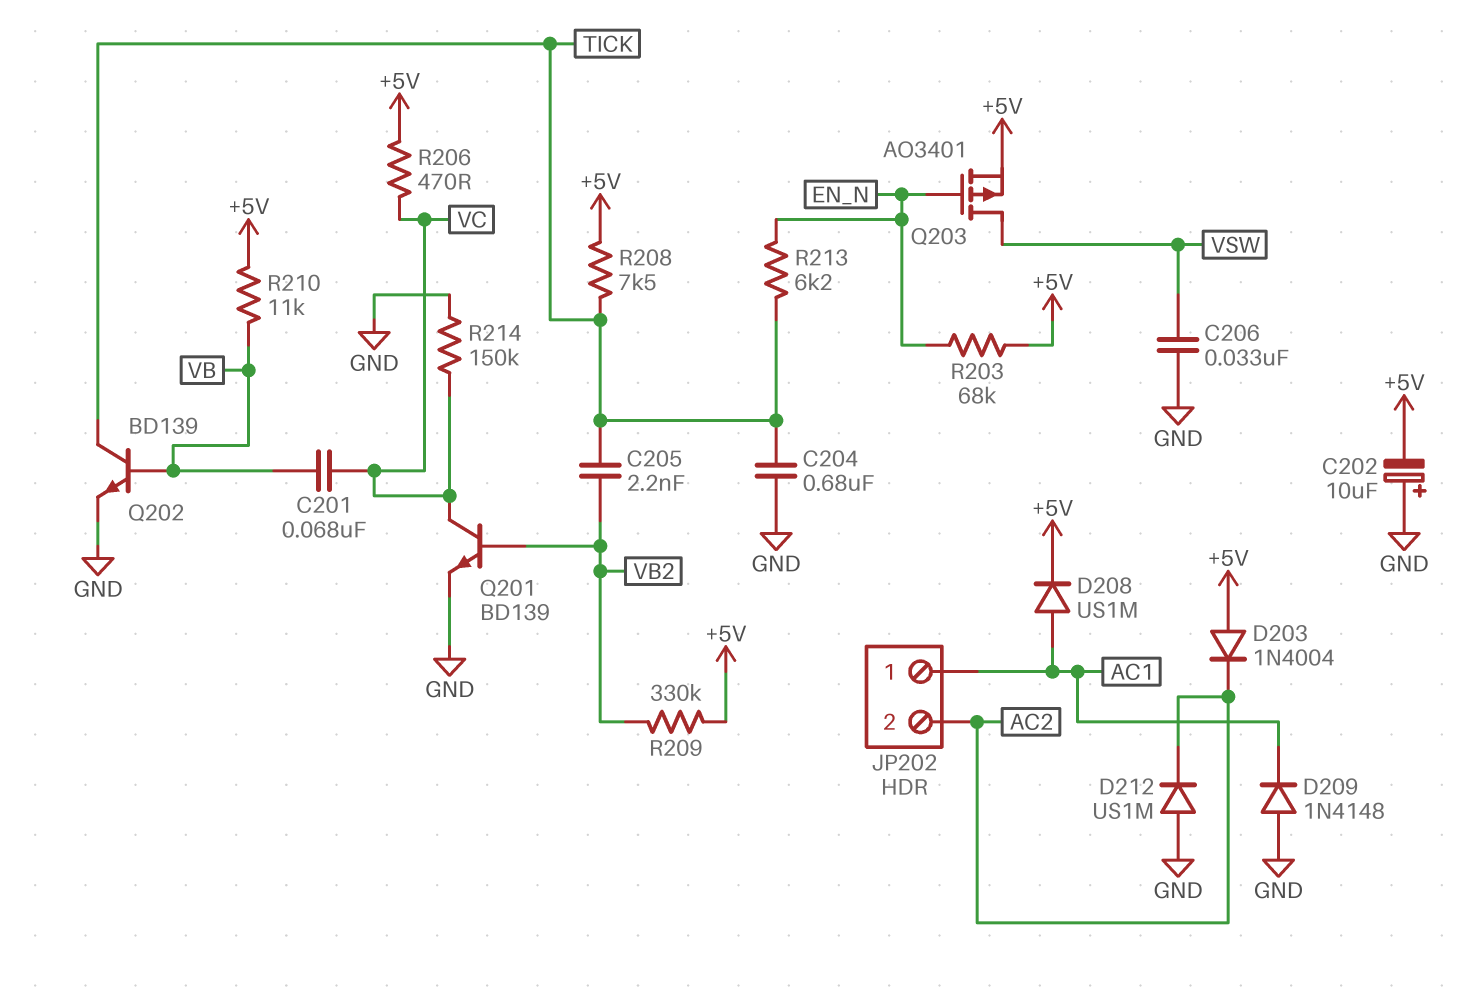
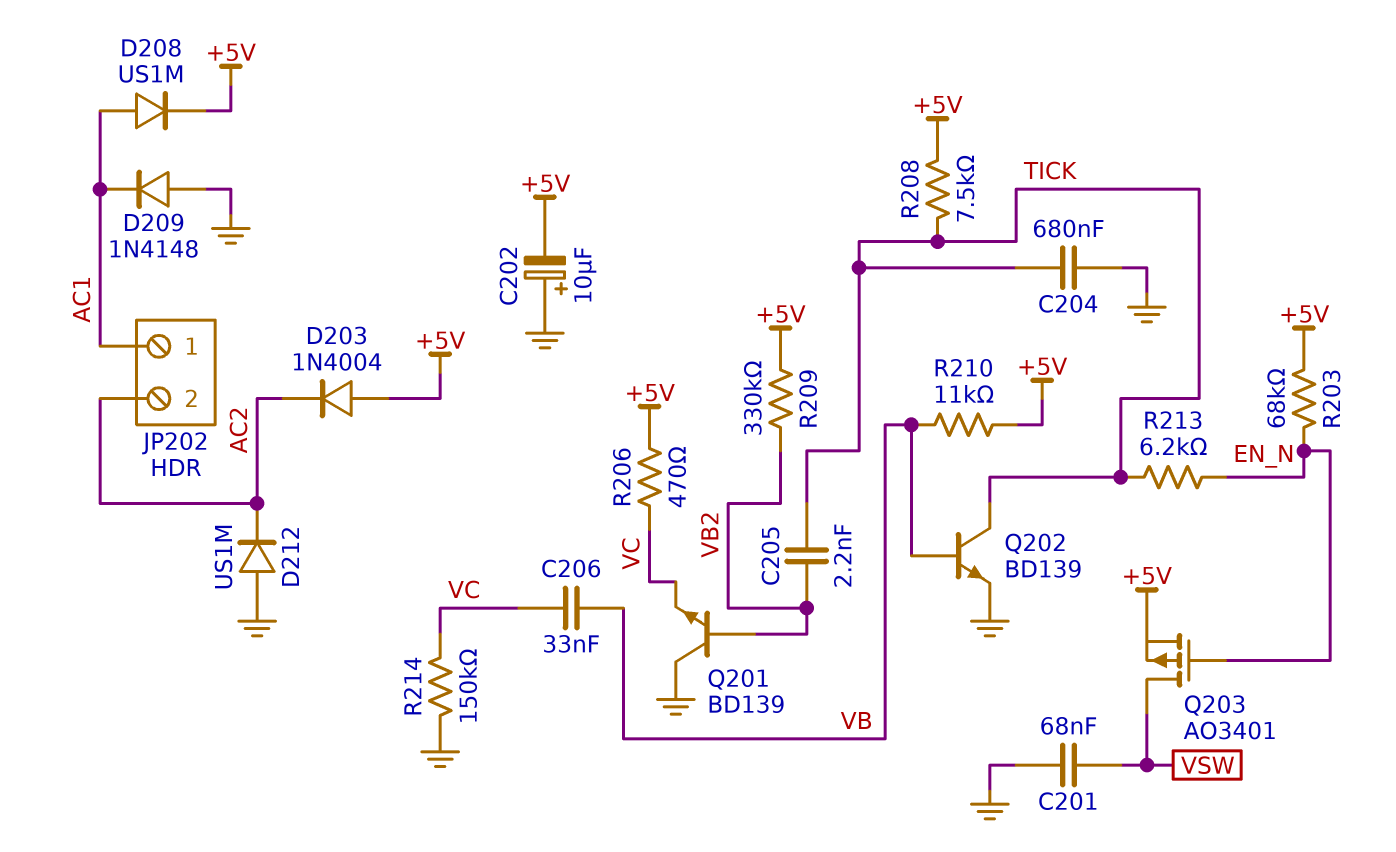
C201: 68nF (VB, VC) -> 68nF (GND, VSW)
C206: 33nF (GND, VSW) -> 33nF (VB, VC)
Q201: NPN BD139 (B VB2, C VC, E GND) -> NPN BD139 (B VB2, C GND, E VC)

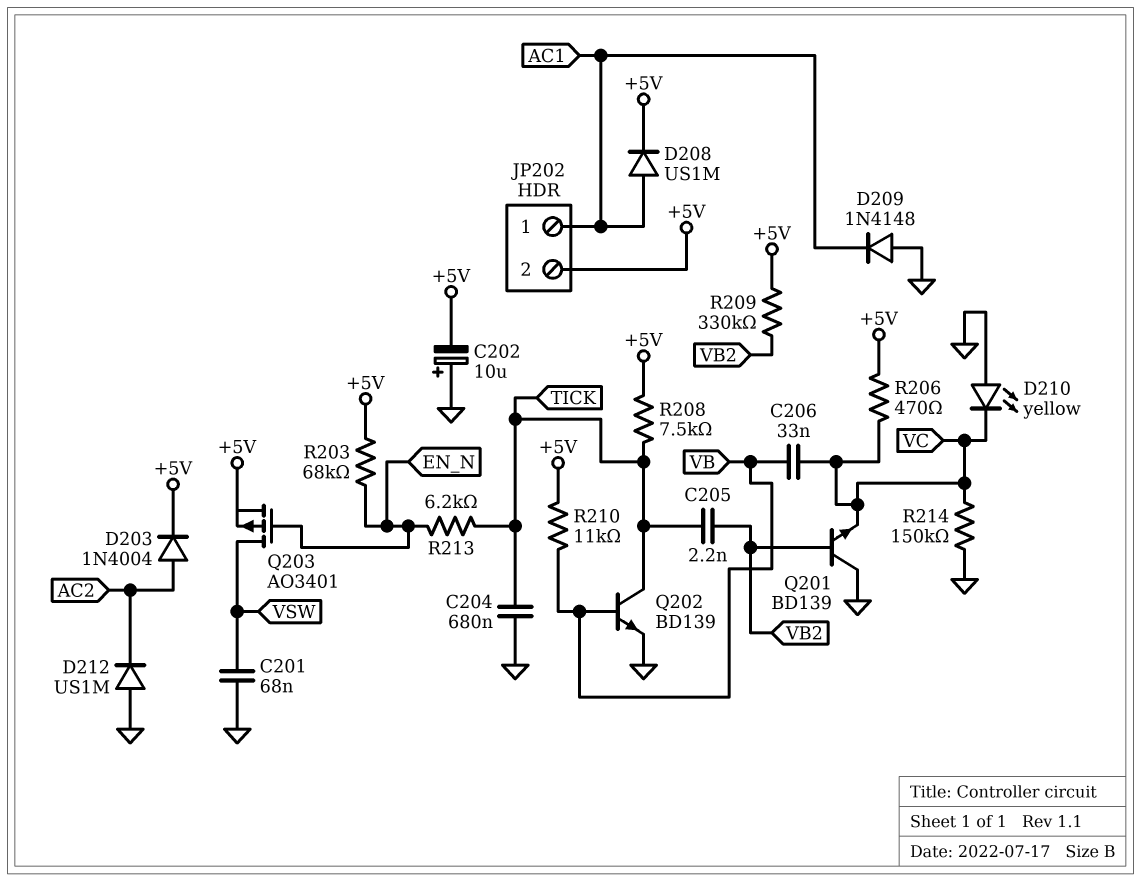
D203: diode 1N4004 (A +5V, K AC2) -> diode 1N4004 (A AC2, K +5V)
D210: none -> LED yellow (A GND, K VC)
JP202 pin 2: AC2 -> +5V

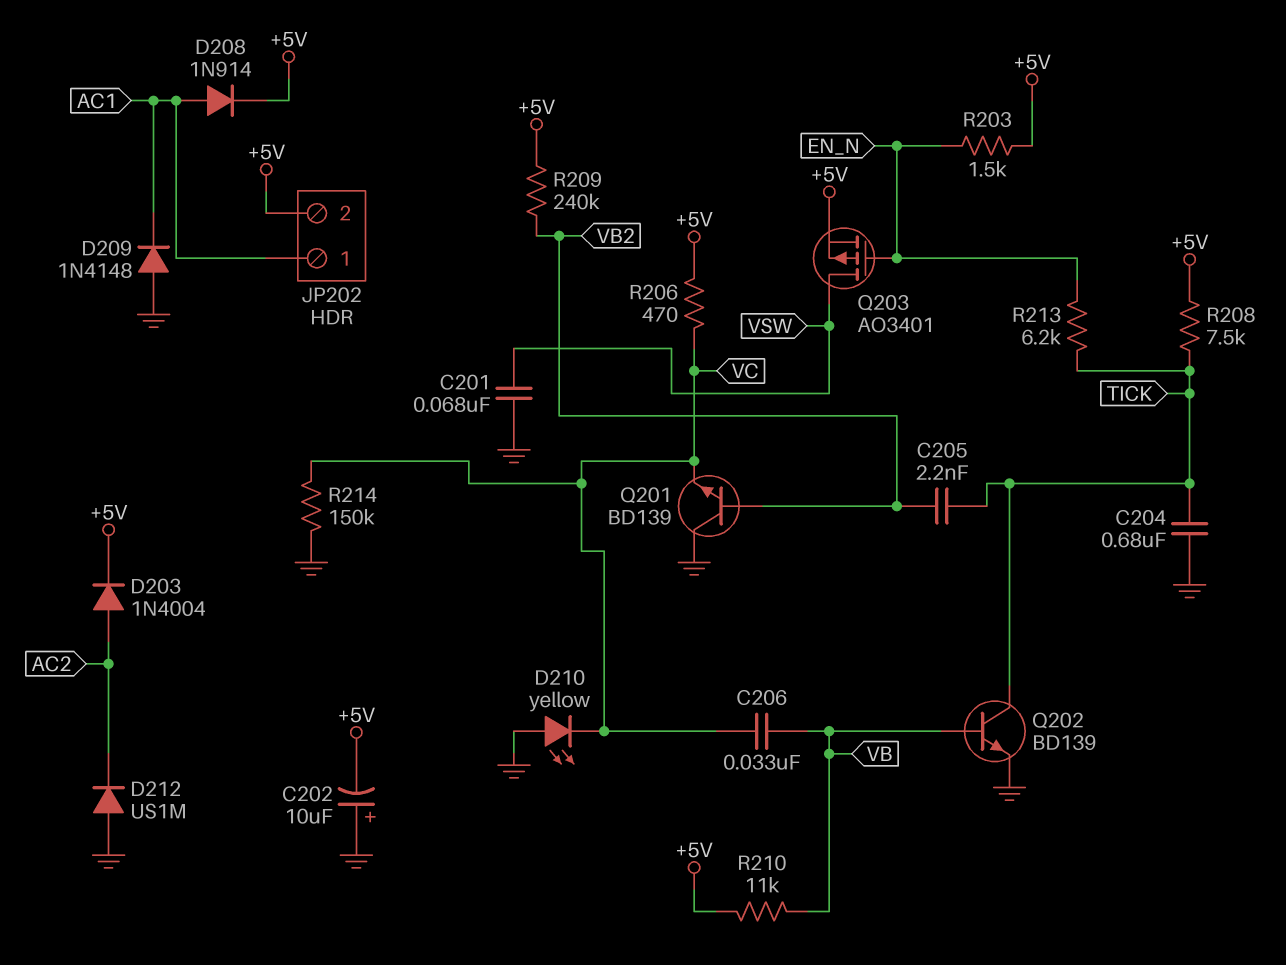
D208: diode US1M (A AC1, K +5V) -> diode 1N914 (A AC1, K +5V)
R203: 68k (+5V, EN_N) -> 1.5k (+5V, EN_N)
R209: 330k (+5V, VB2) -> 240k (+5V, VB2)

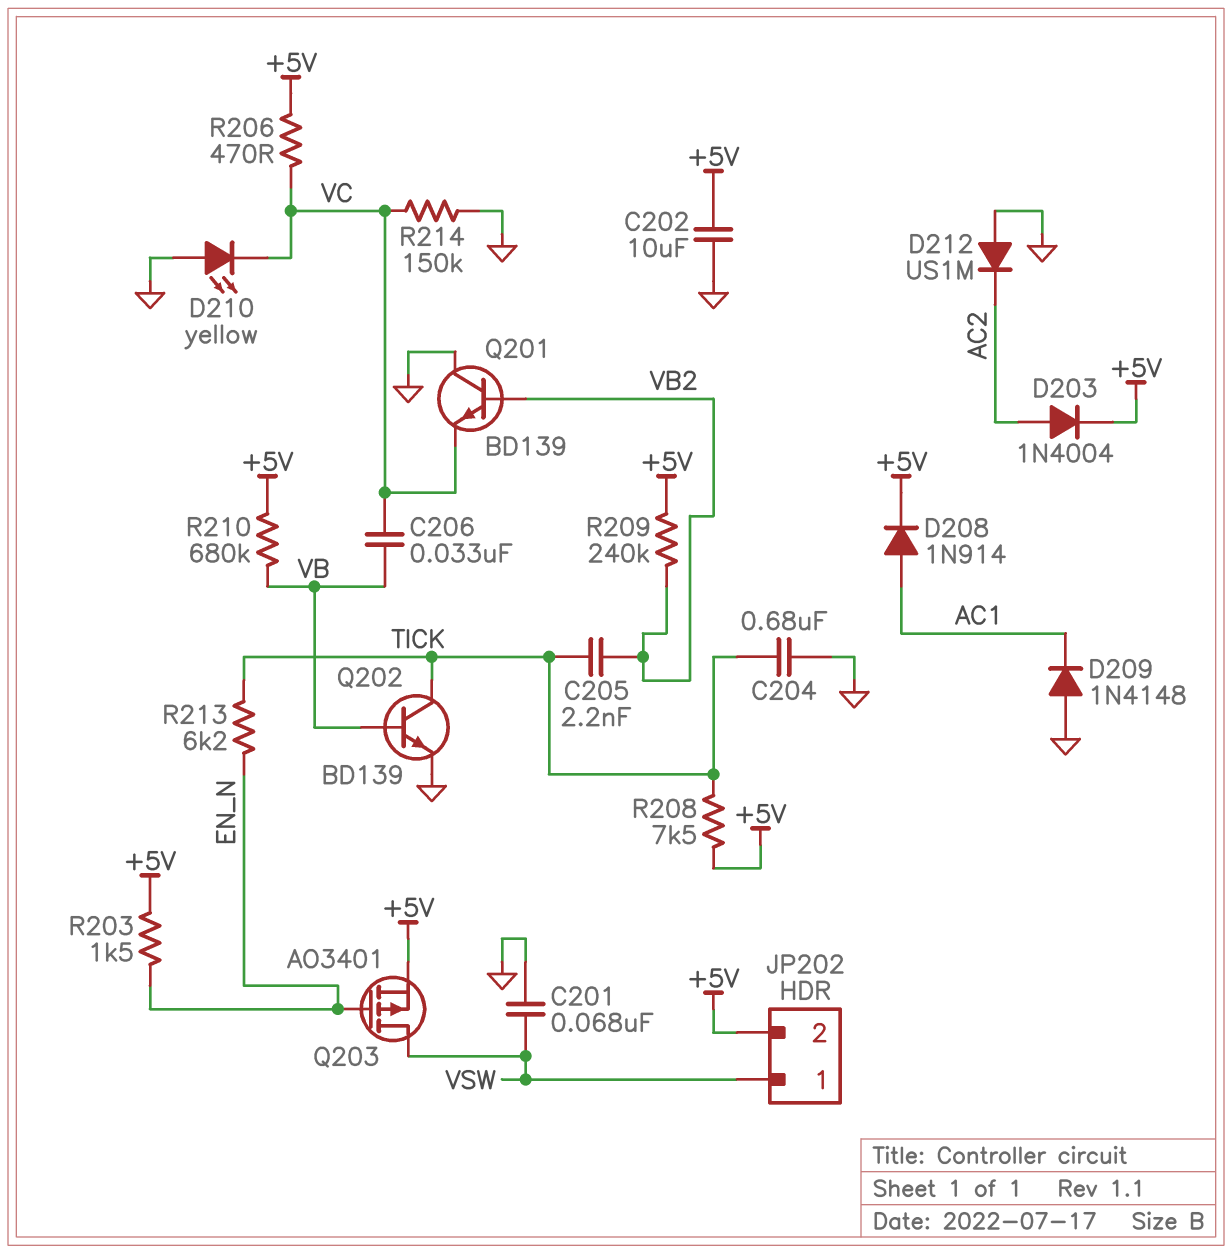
C202: 10uF (plus GND, minus +5V) -> 10uF (+5V, GND)
JP202 pin 1: AC1 -> VSW
R210: 11k (+5V, VB) -> 680k (+5V, VB)

